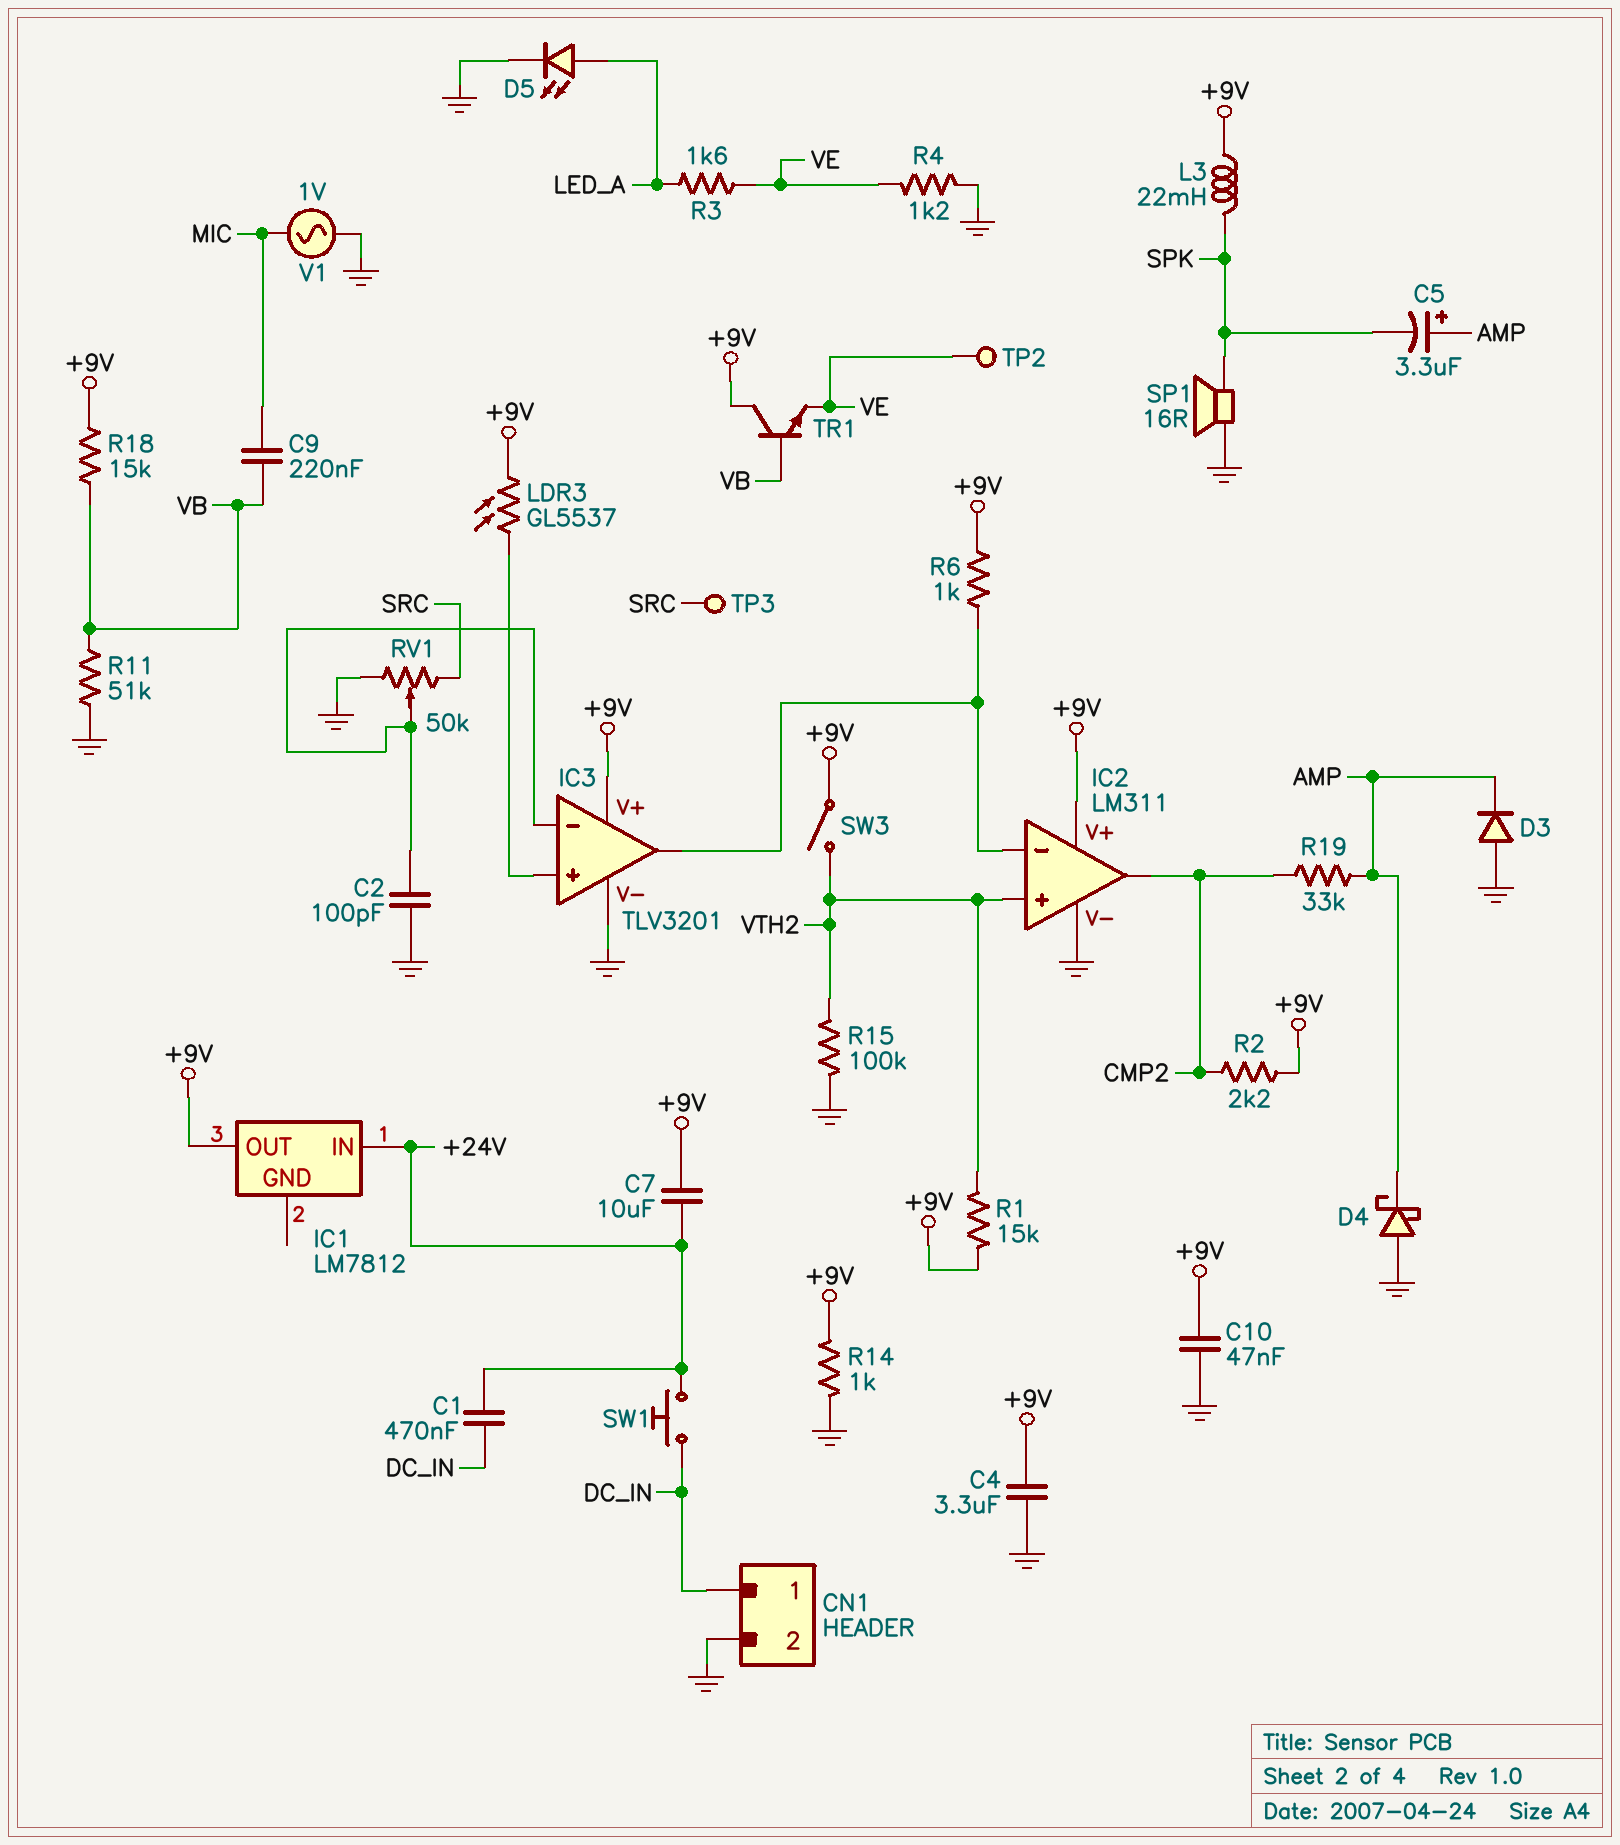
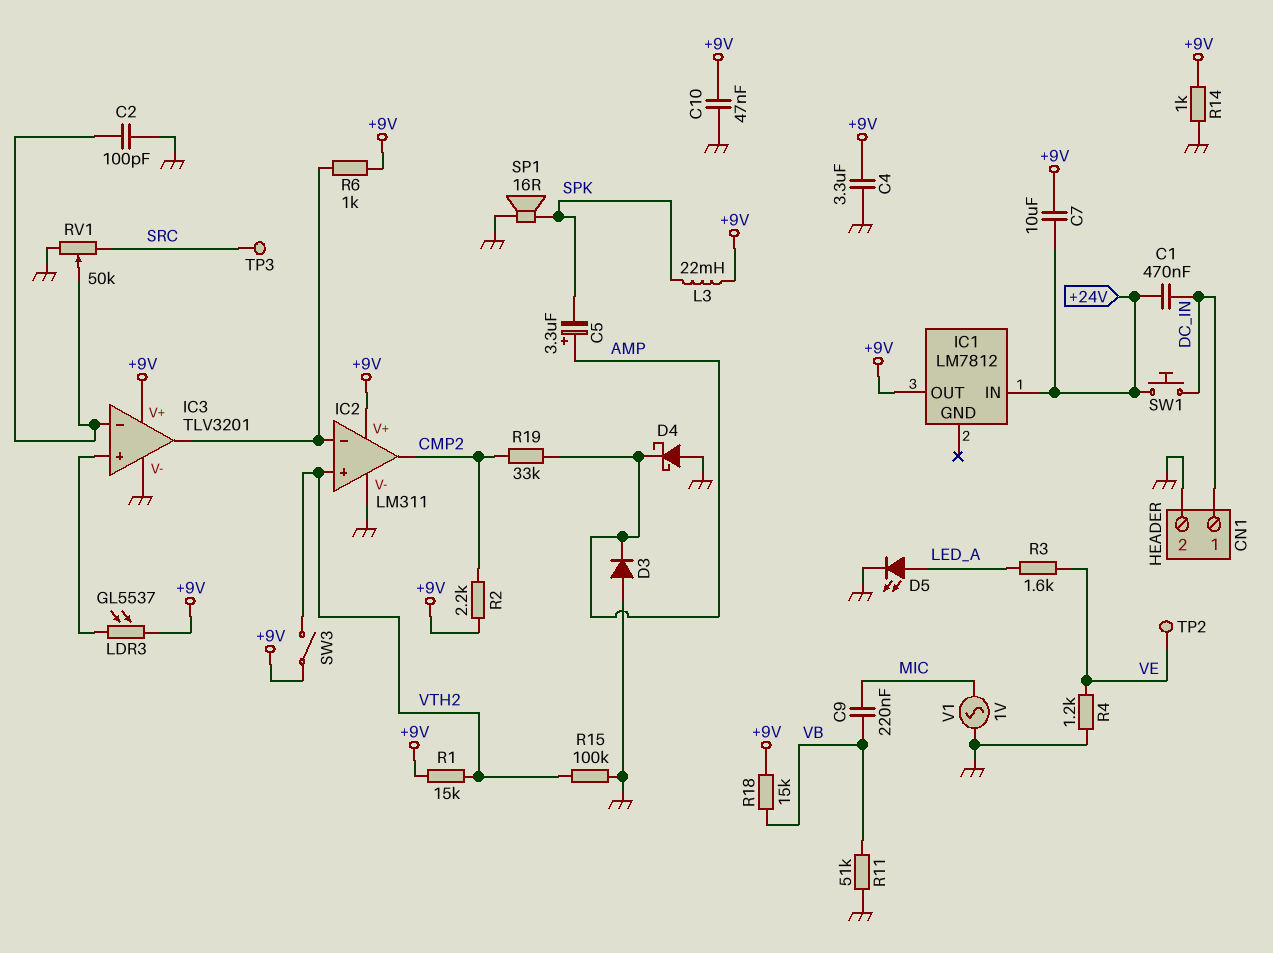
TR1: NPN (B VB, C +9V, E VE) -> none

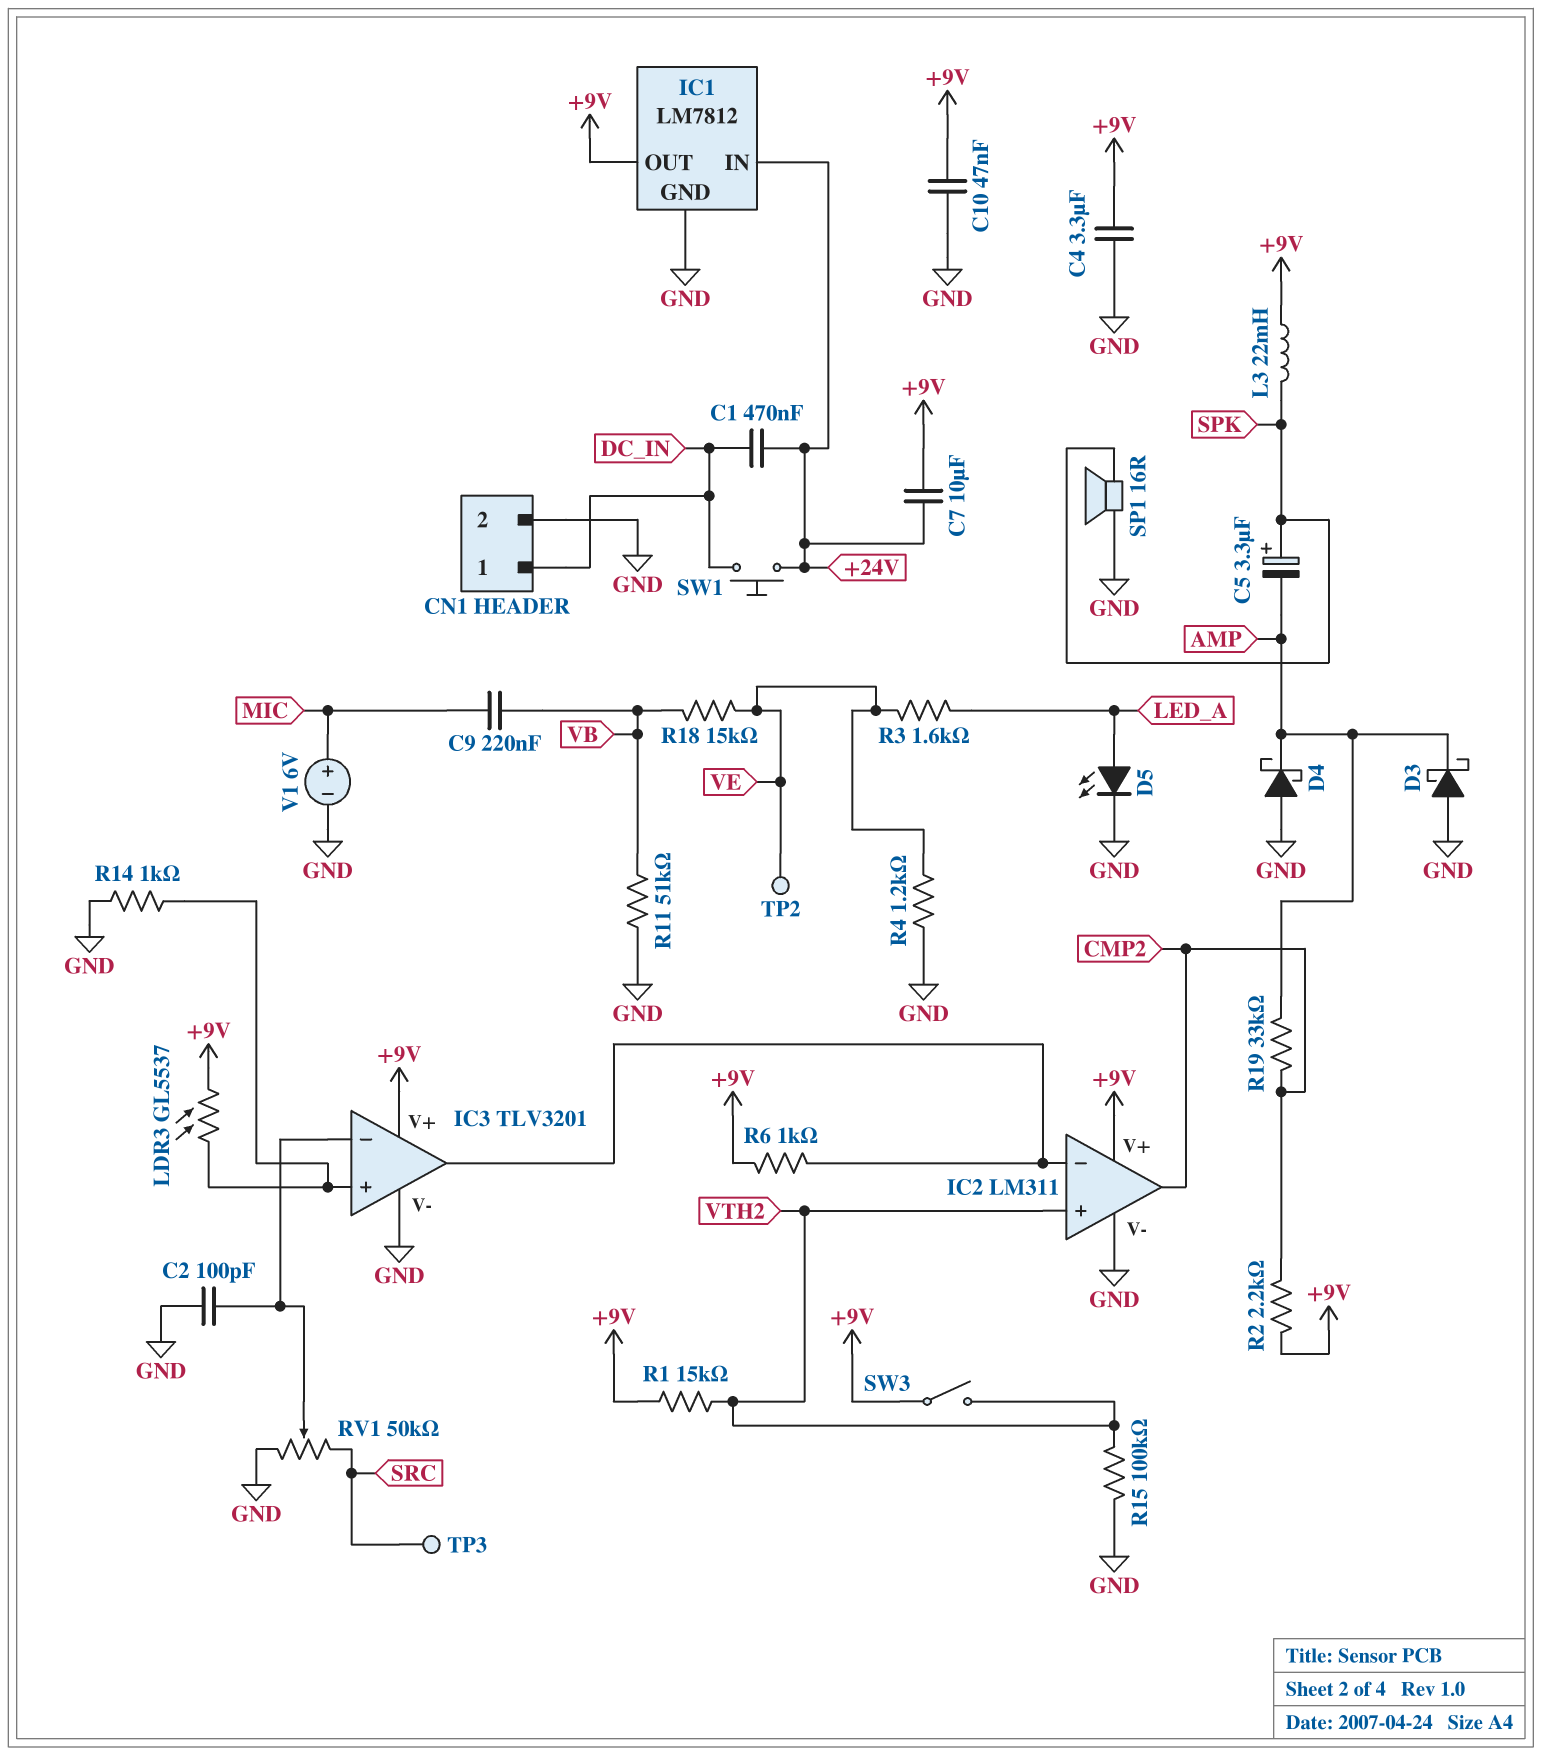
C5: 3.3uF (plus AMP, minus SPK) -> 3.3uF (plus SPK, minus AMP)
D3: diode (A GND, K AMP) -> schottky (A GND, K AMP)
IC1 pin GND: none -> GND
R14: 1k (+9V, GND) -> 1k (GND, IC3/in+)
R18: 15k (+9V, VB) -> 15k (VB, VE)
V1: AC 1V (GND, MIC) -> 6V (plus MIC, minus GND)

